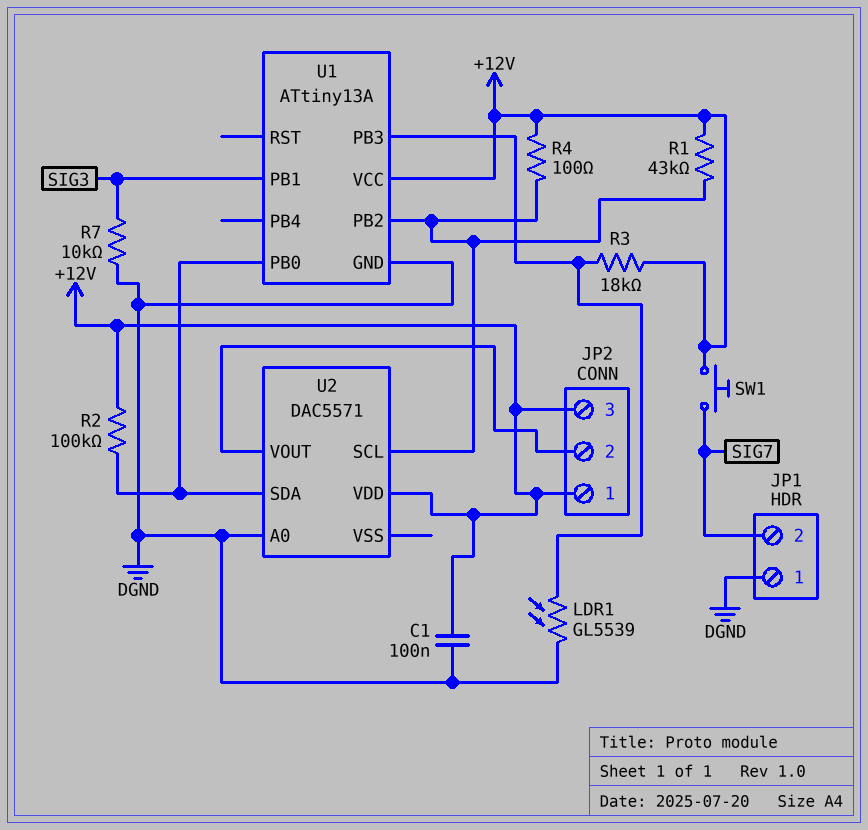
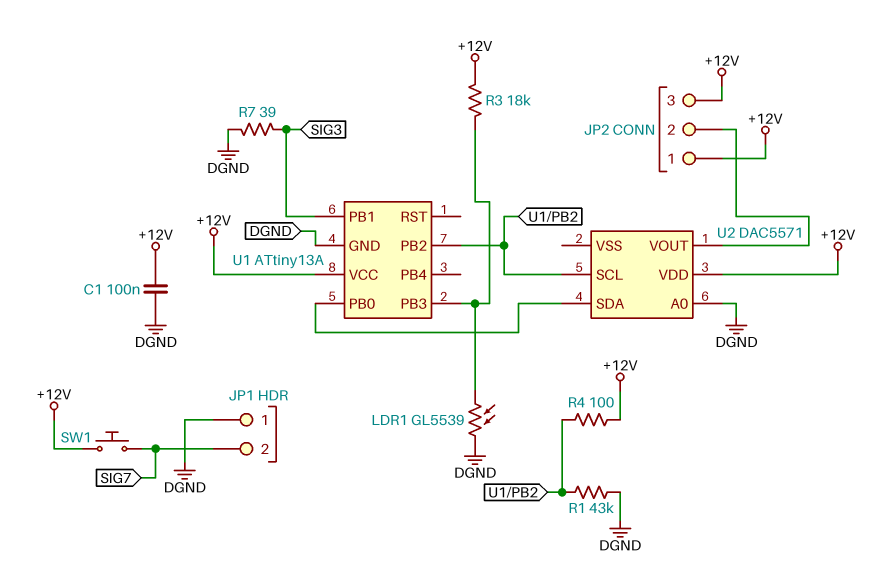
R1: 43k (+12V, U1/PB2) -> 43k (DGND, U1/PB2)
R2: 100k (+12V, U1/PB0) -> none
R7: 10k (DGND, SIG3) -> 39 (DGND, SIG3)

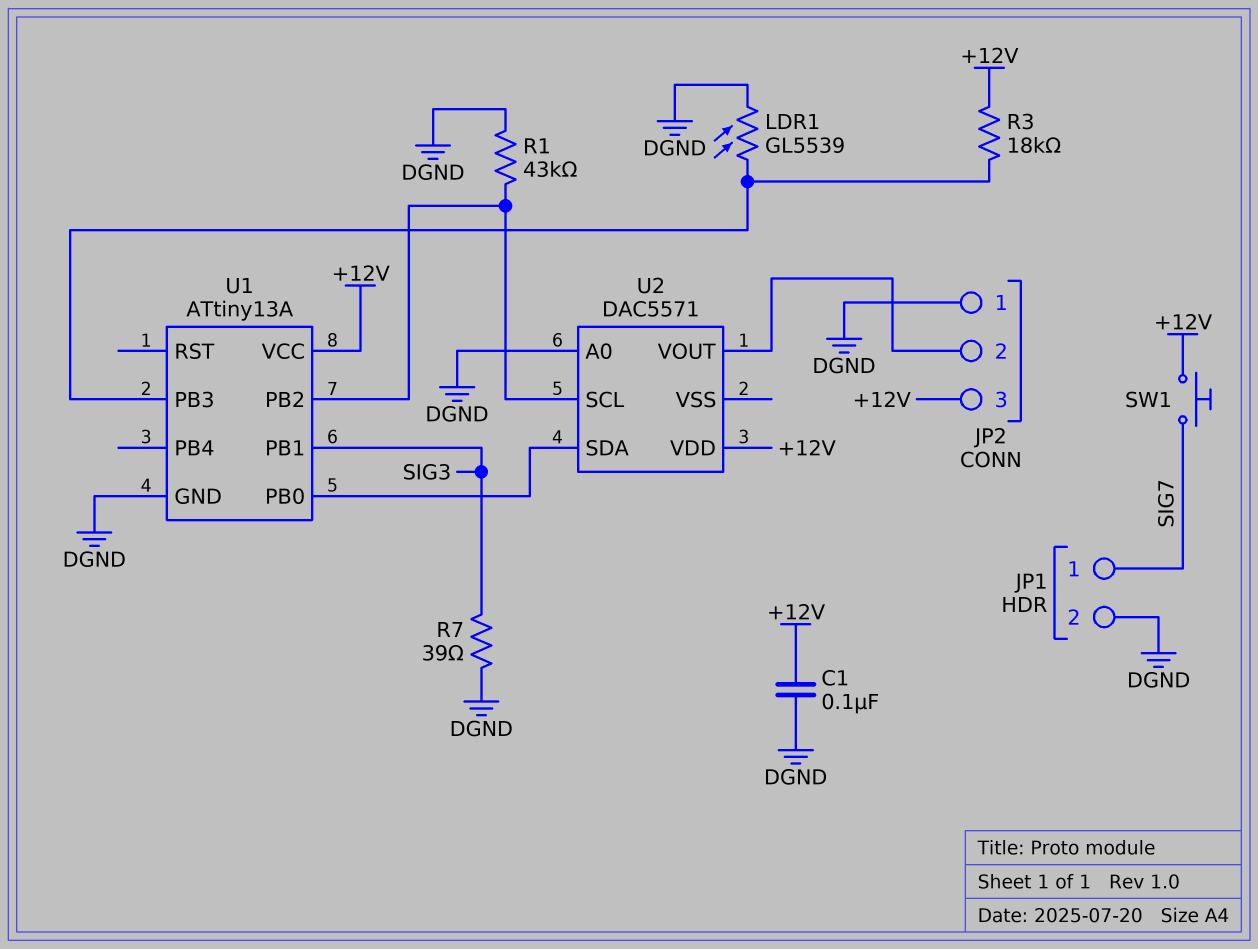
JP1 pin 1: DGND -> SIG7
JP1 pin 2: SIG7 -> DGND
JP2 pin 1: +12V -> DGND
R4: 100 (+12V, U1/PB2) -> none

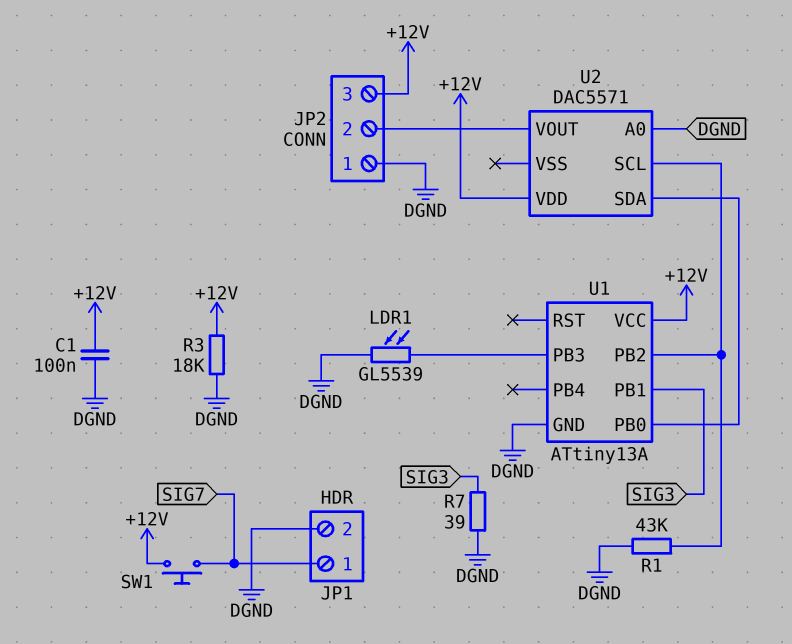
R3: 18k (+12V, U1/PB3) -> 18k (+12V, DGND)

